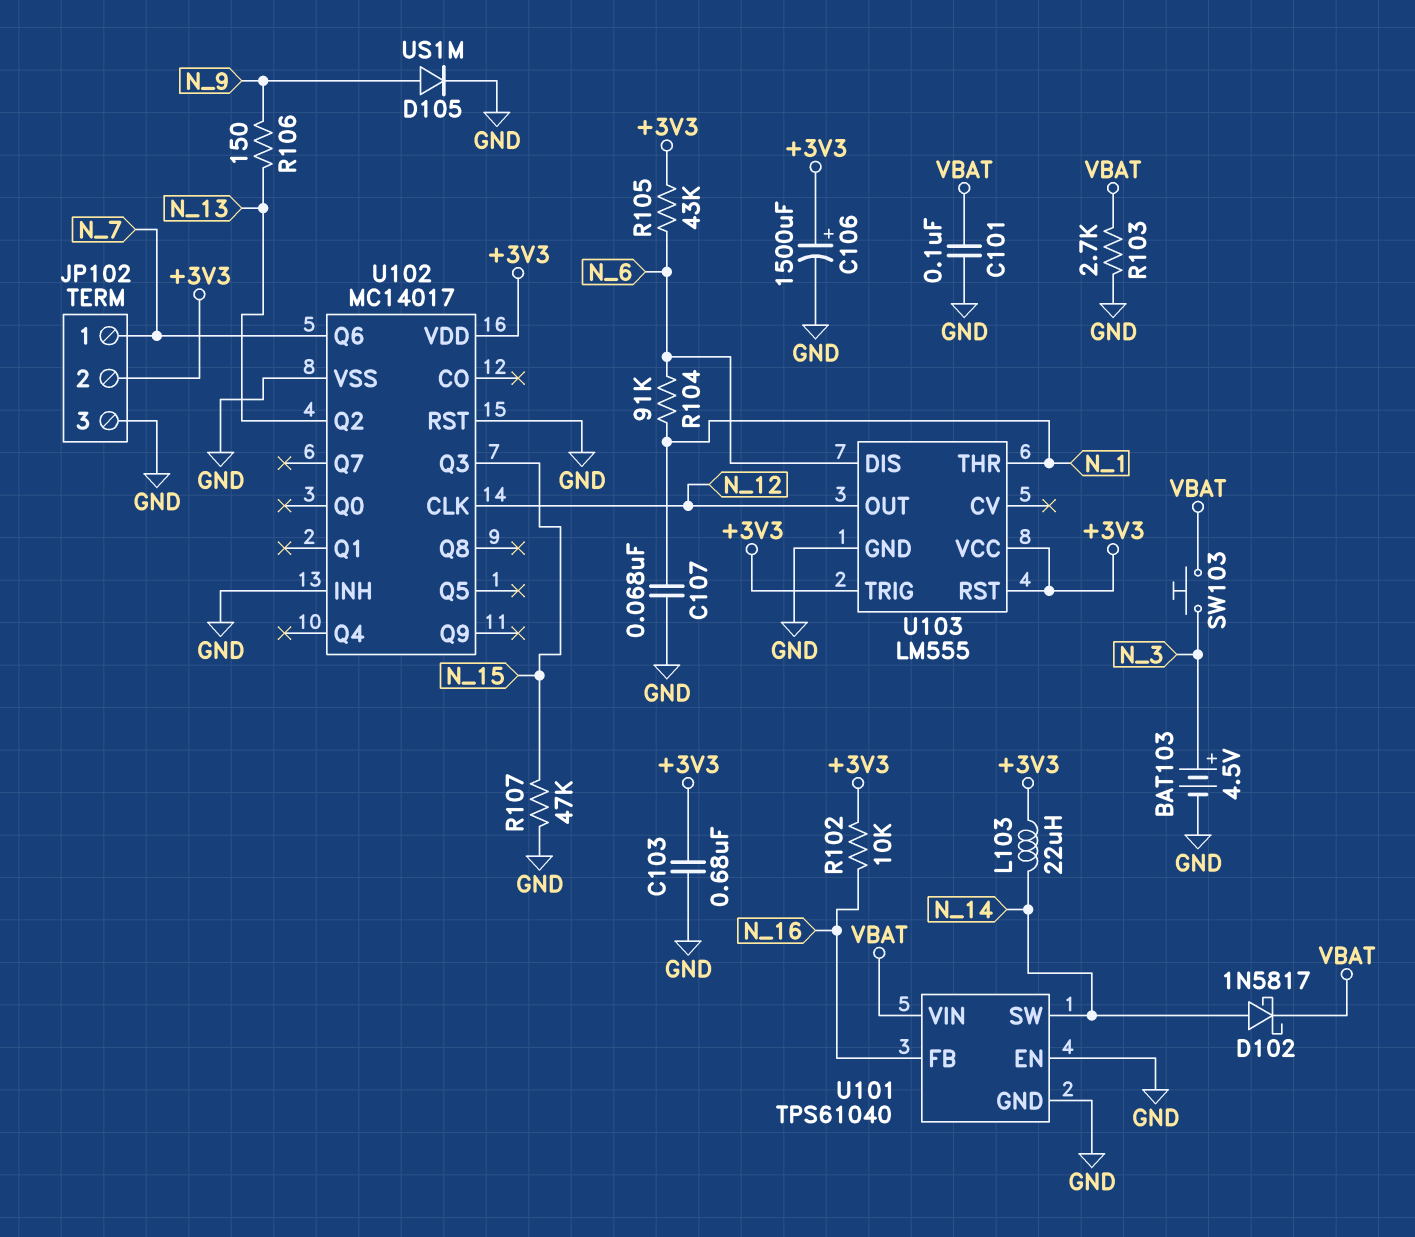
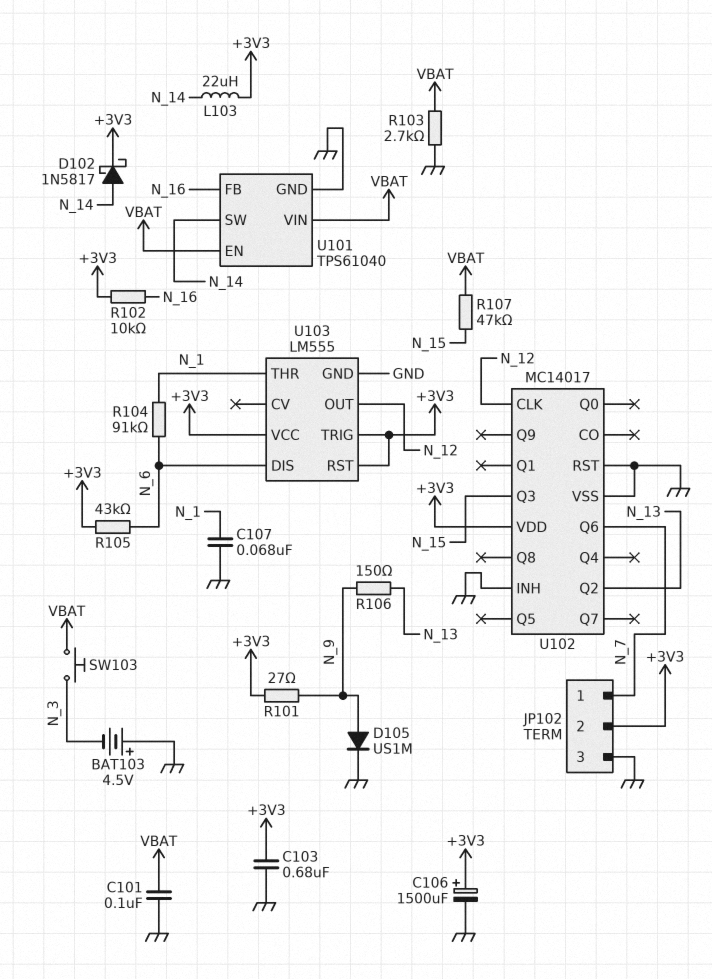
BAT103: 4.5V (plus N_3, minus GND) -> 4.5V (plus GND, minus N_3)
D102: schottky 1N5817 (A N_14, K VBAT) -> schottky 1N5817 (A N_14, K +3V3)
R101: none -> 27 (+3V3, N_9)
R107: 47k (GND, N_15) -> 47k (N_15, VBAT)
U101 pin EN: GND -> VBAT

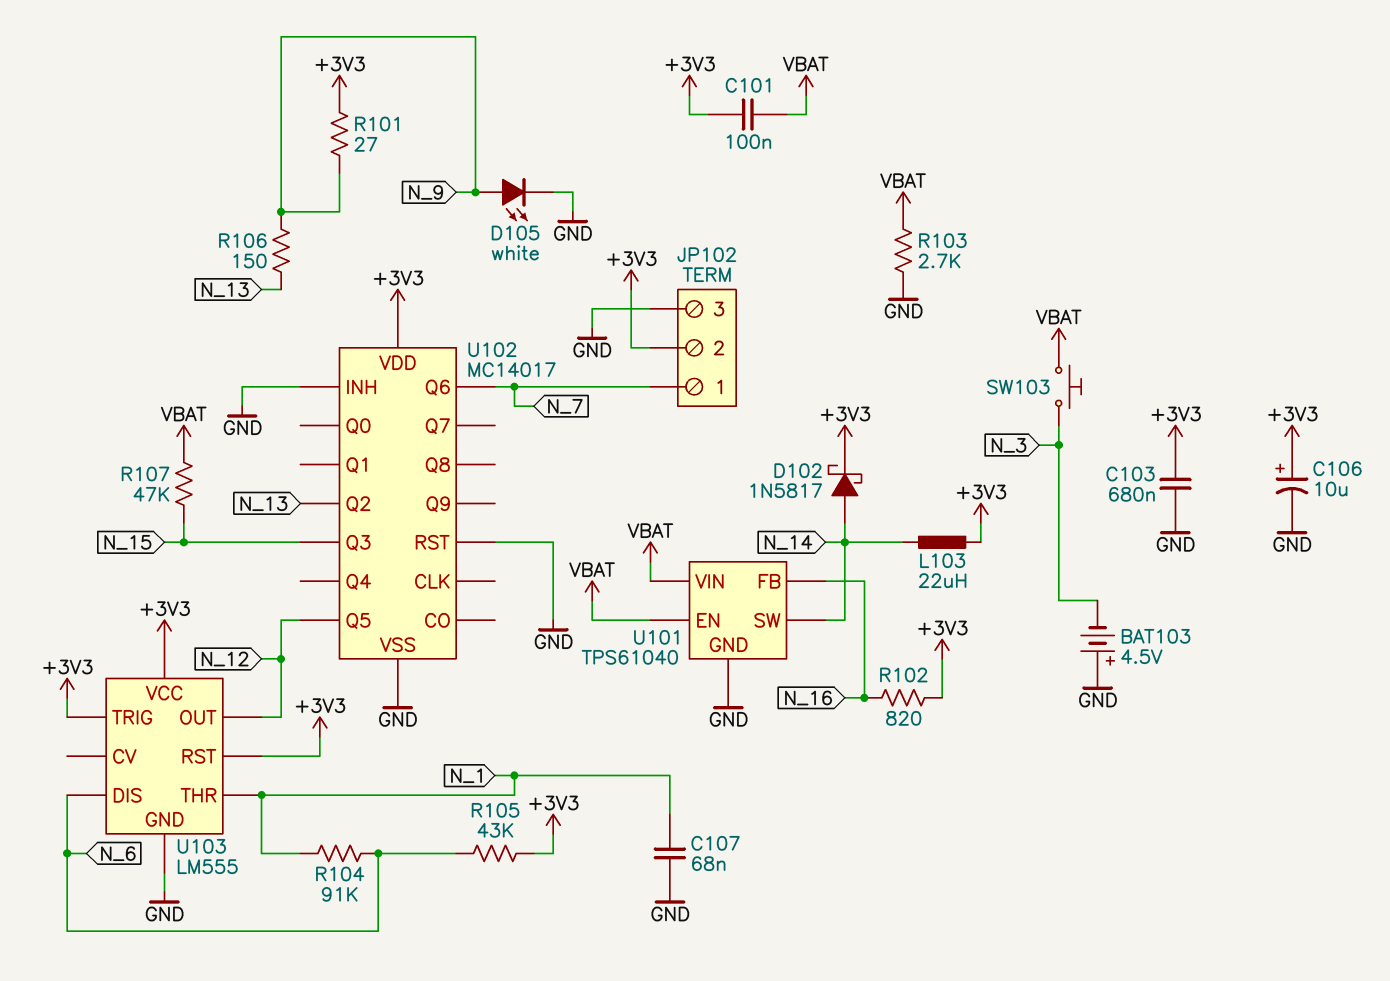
C101: 100nF (GND, VBAT) -> 100nF (+3V3, VBAT)
C106: 1500uF (plus +3V3, minus GND) -> 10uF (plus +3V3, minus GND)
D105: diode US1M (A N_9, K GND) -> LED white (A N_9, K GND)
R102: 10k (+3V3, N_16) -> 820 (+3V3, N_16)
U102 pin CLK: N_12 -> none
U102 pin Q5: none -> N_12

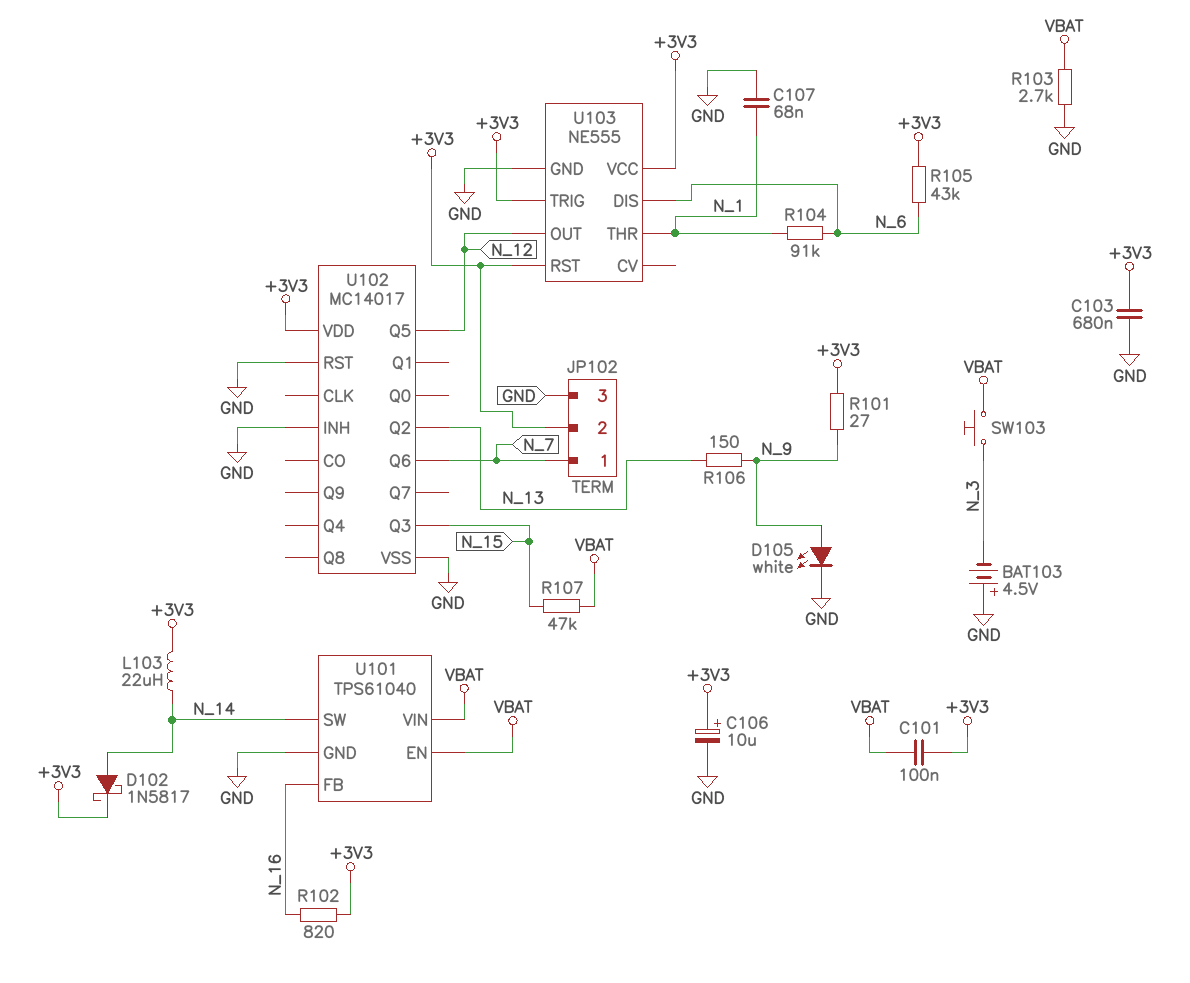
U103: LM555 -> NE555

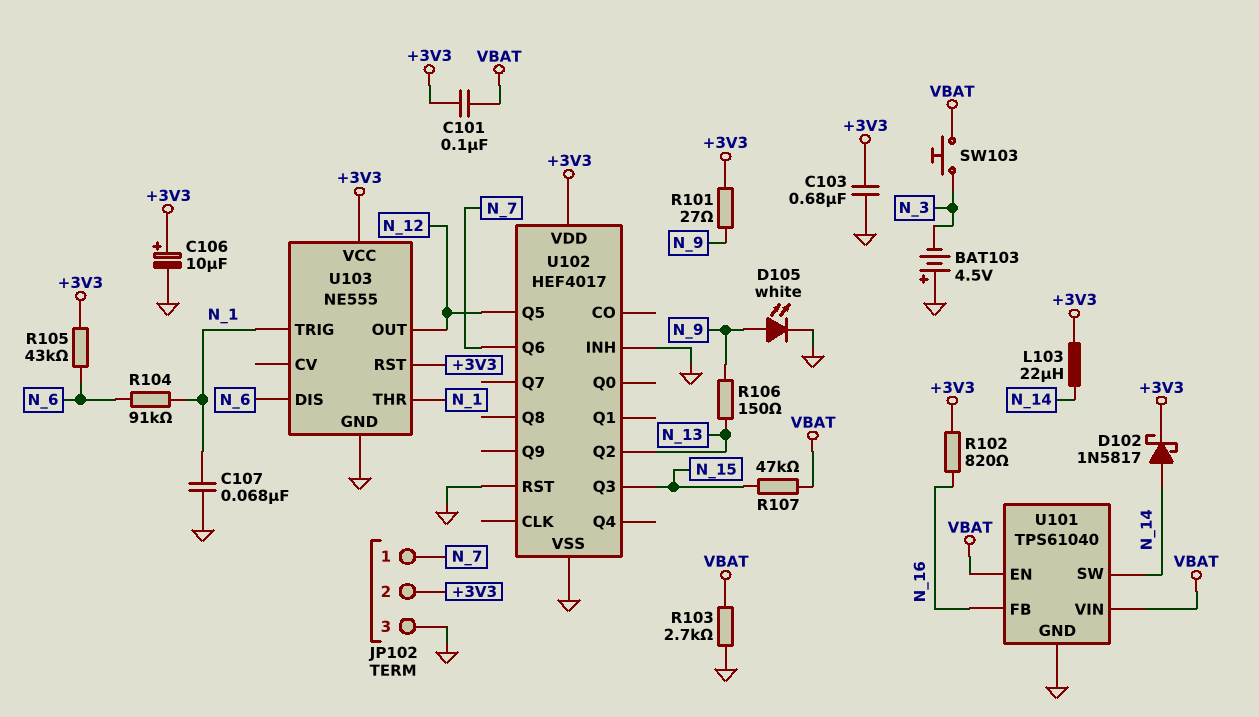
U102: MC14017 -> HEF4017
U103 pin TRIG: +3V3 -> N_1

